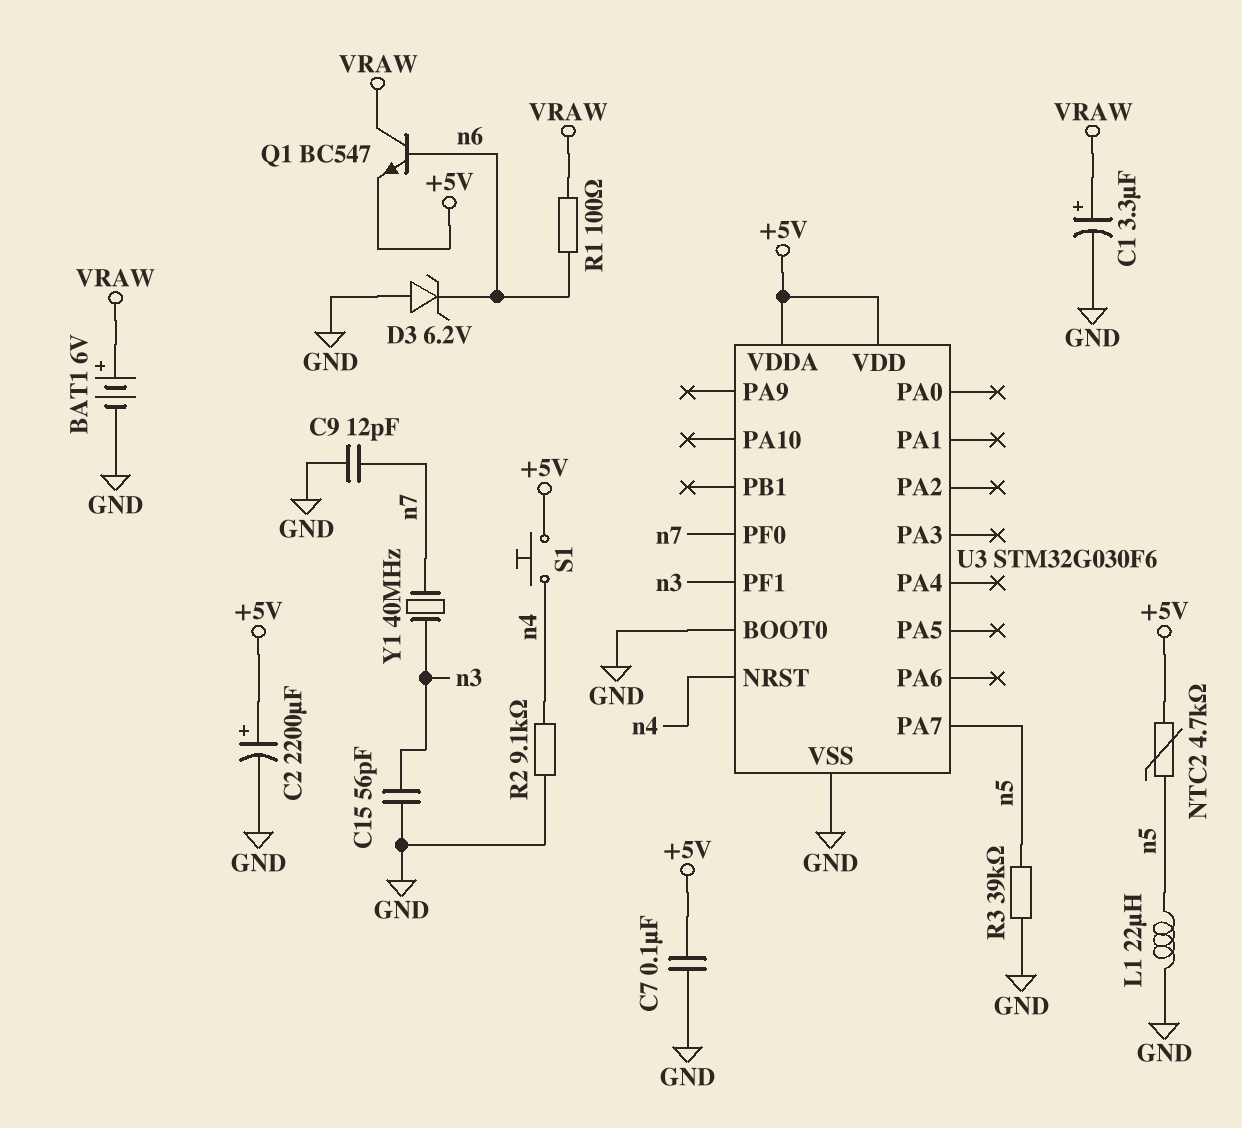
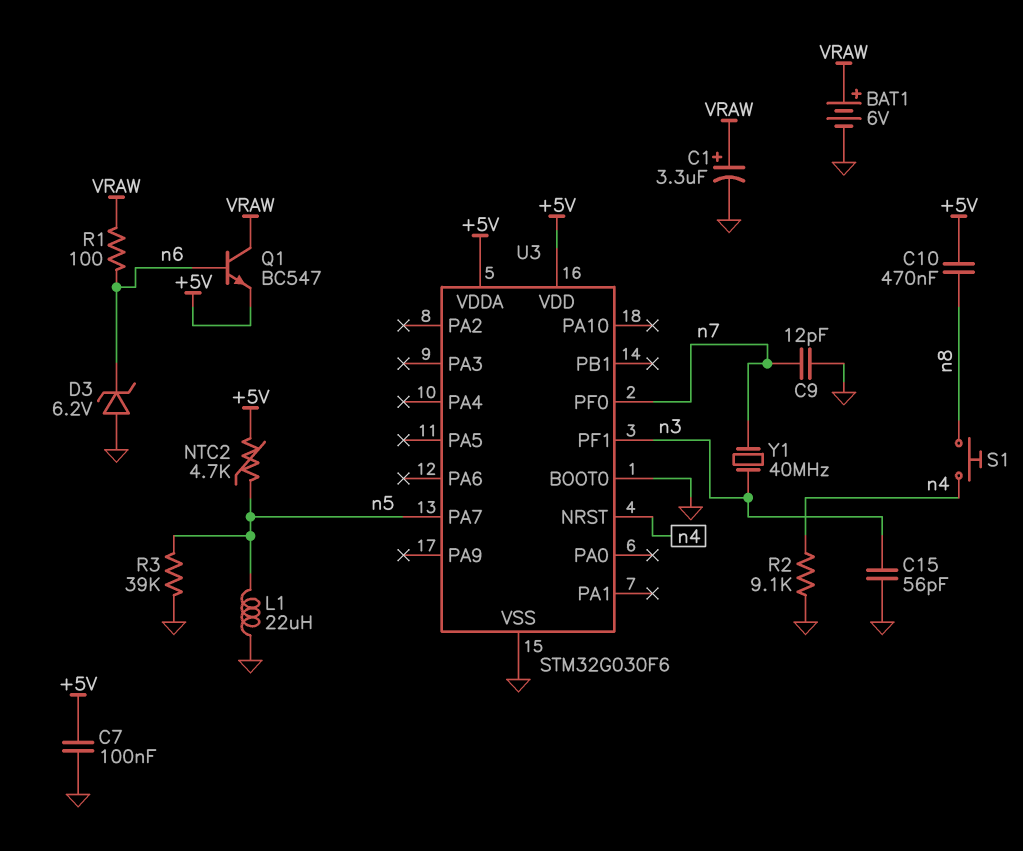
C2: 2200uF (plus +5V, minus GND) -> none
C10: none -> 470nF (+5V, n8)
S1: button (+5V, n4) -> button (n4, n8)

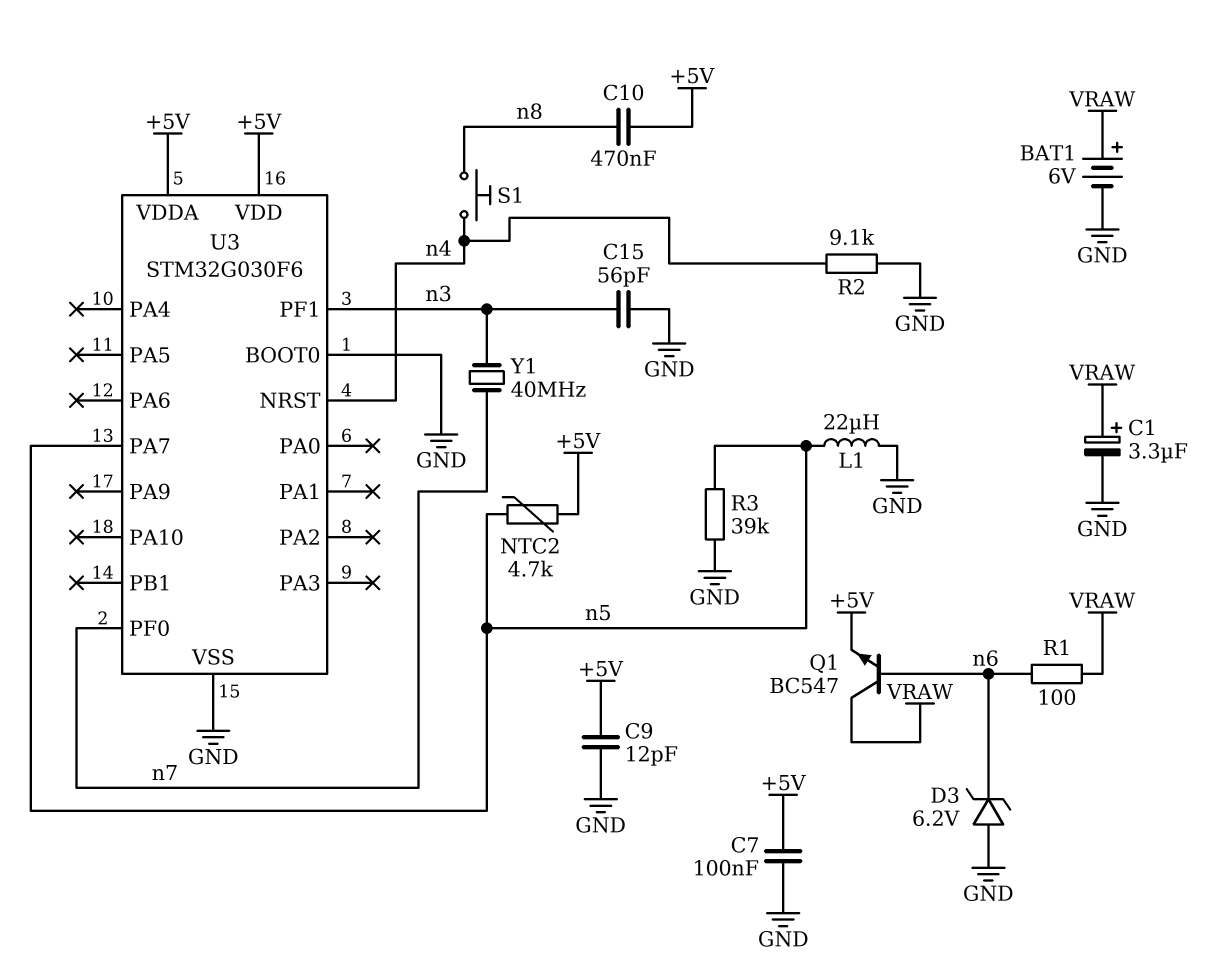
C9: 12pF (GND, n7) -> 12pF (+5V, GND)

